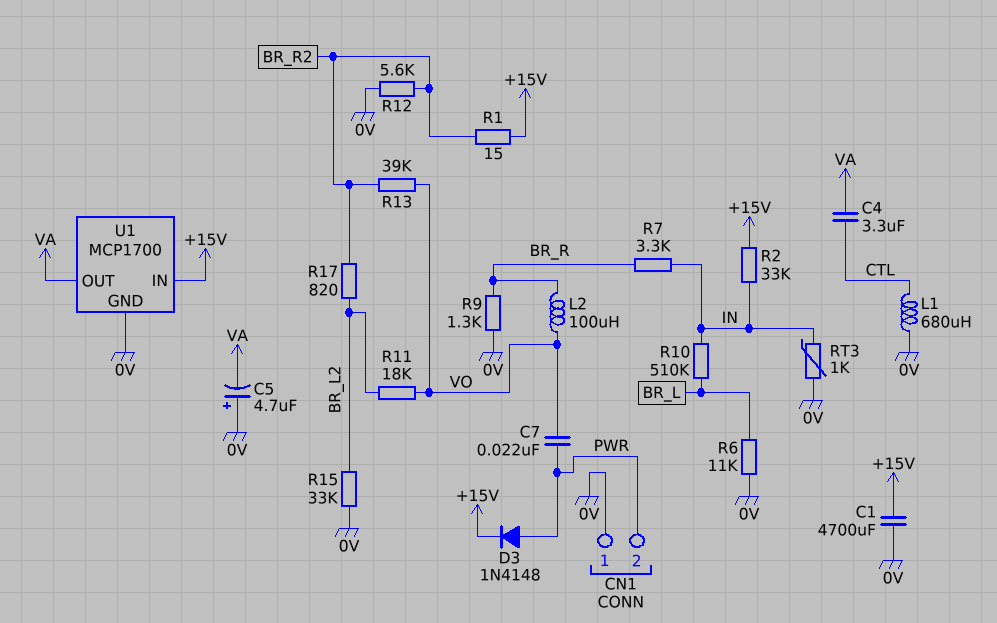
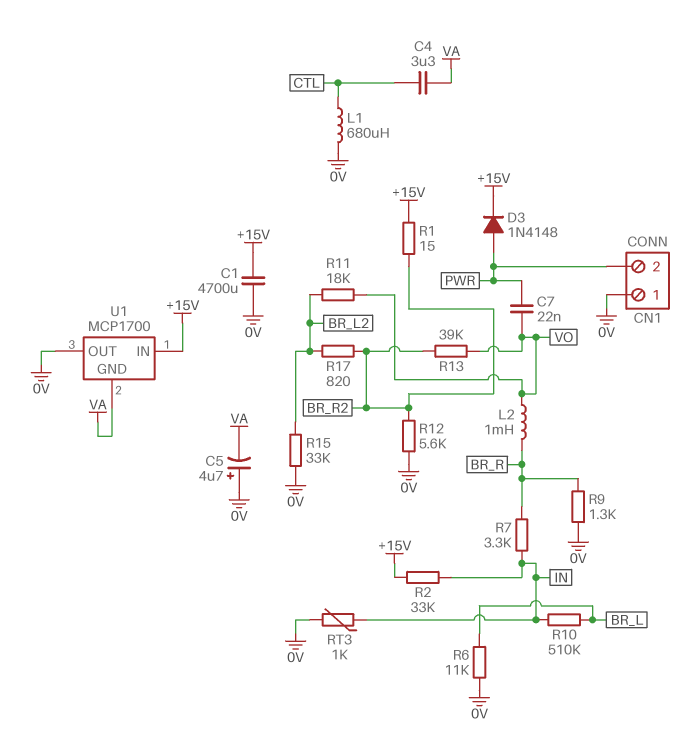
L2: 100uH (BR_R, VO) -> 1mH (BR_R, VO)
U1 pin GND: 0V -> VA
U1 pin OUT: VA -> 0V

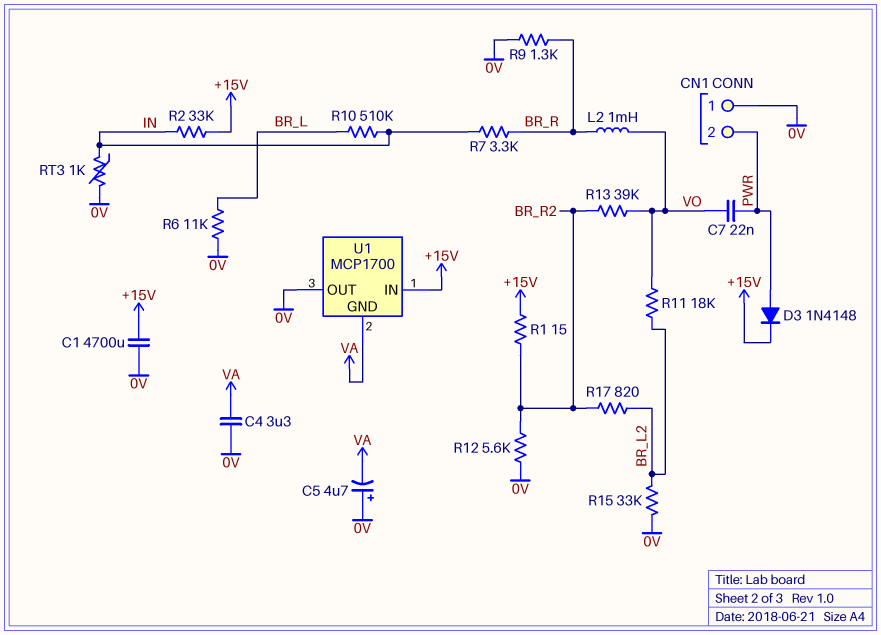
C4: 3.3uF (CTL, VA) -> 3.3uF (0V, VA)
L1: 680uH (0V, CTL) -> none

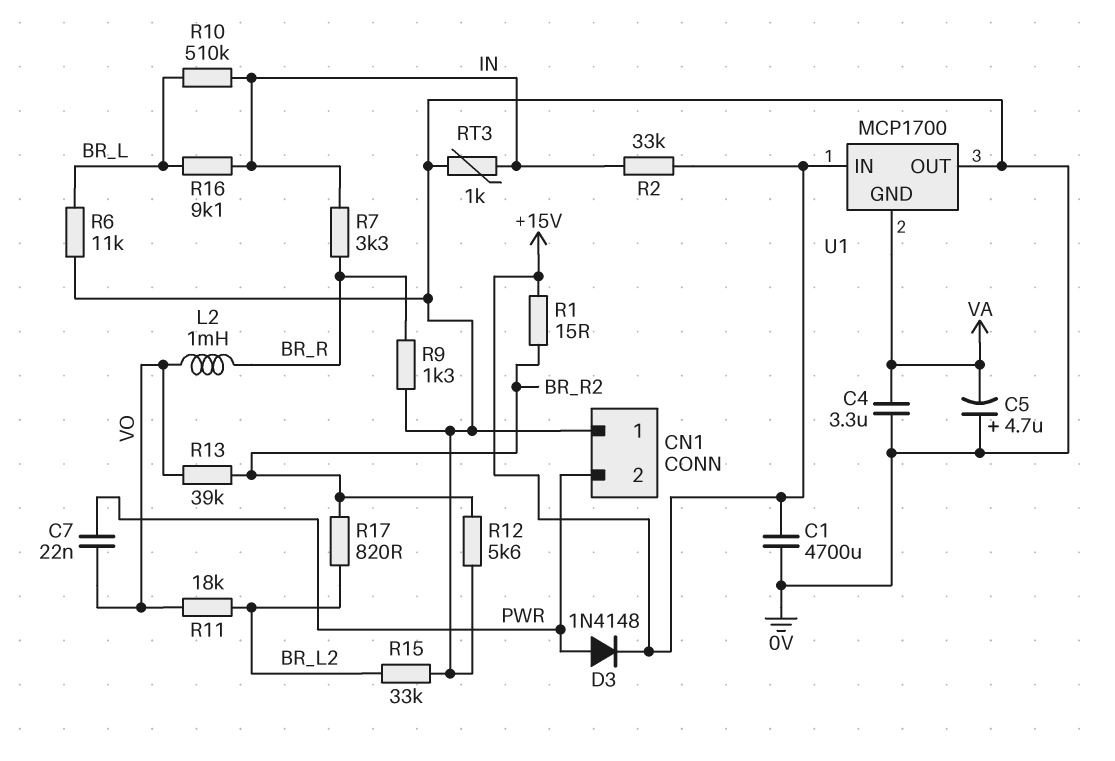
R16: none -> 9.1k (BR_L, IN)

